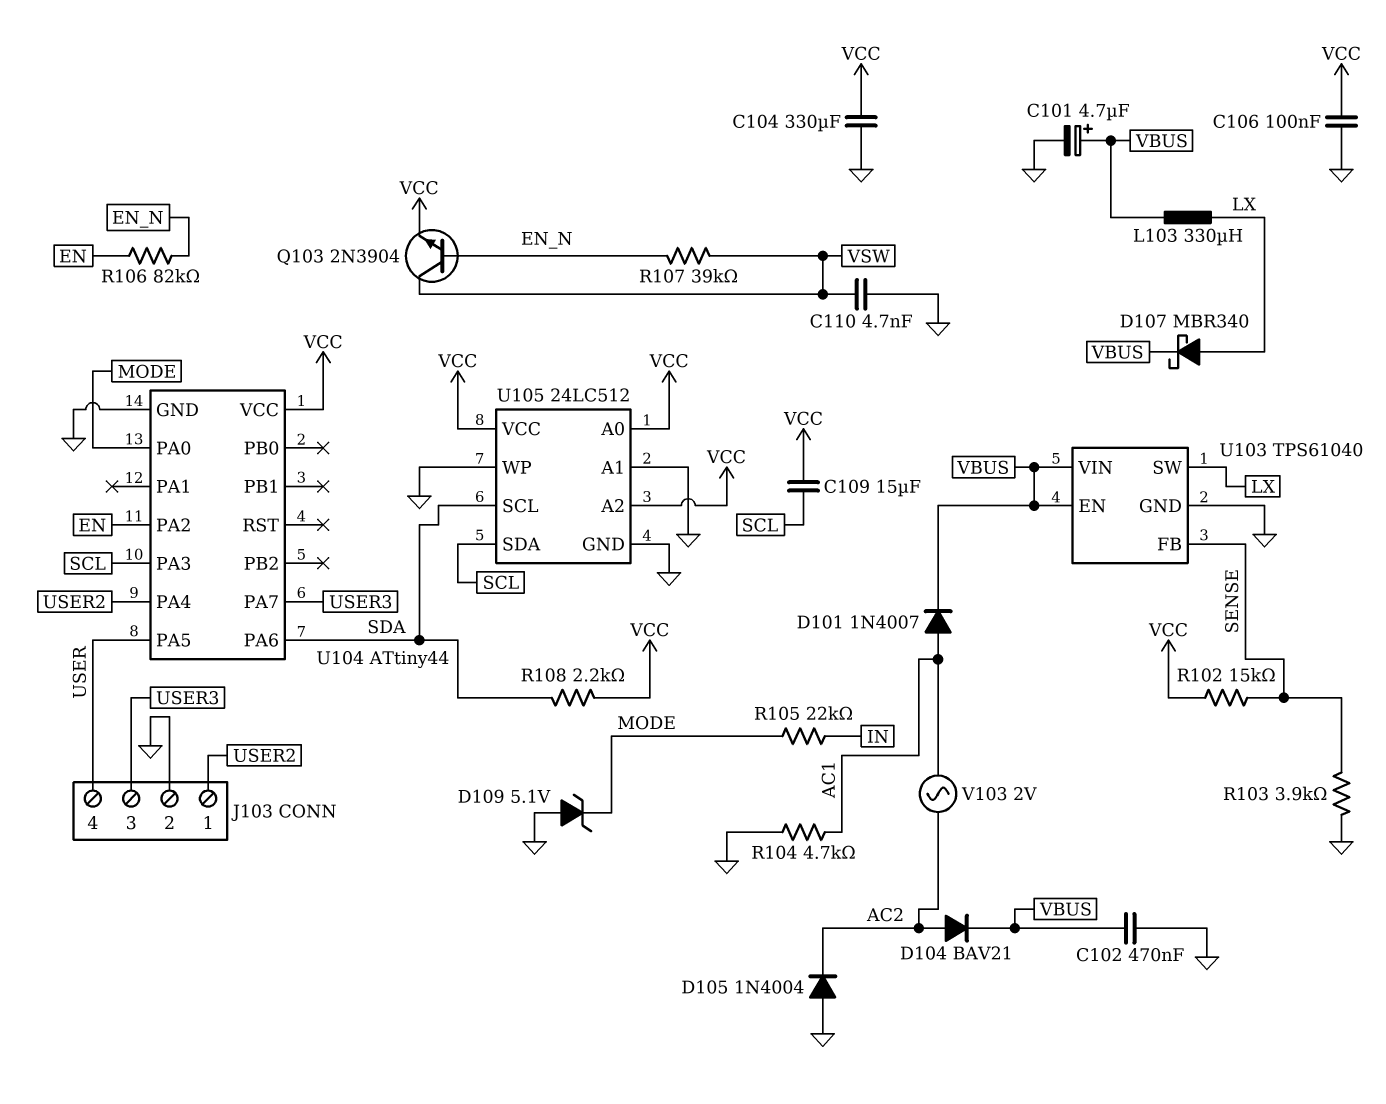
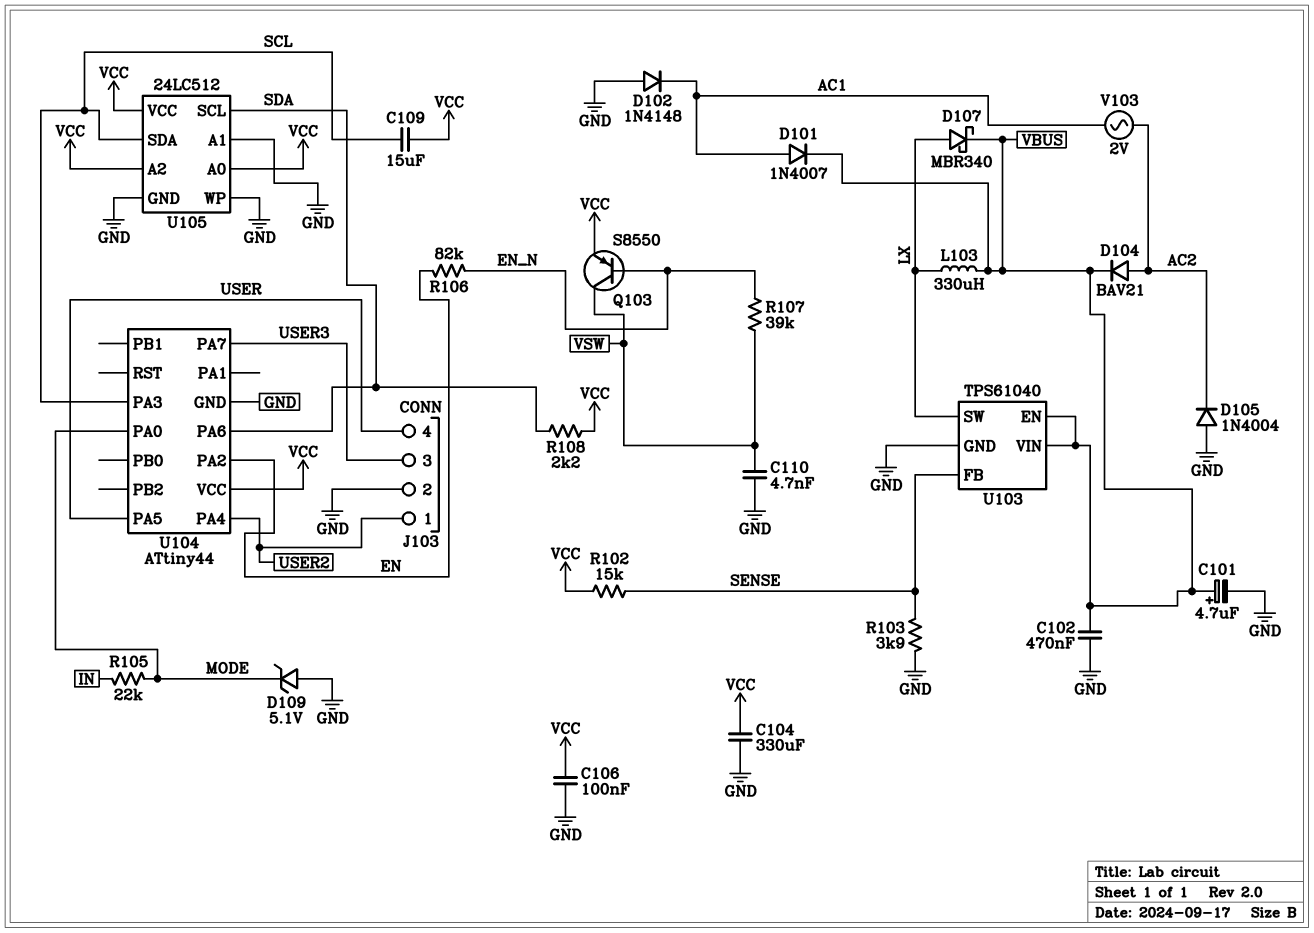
D102: none -> diode 1N4148 (A GND, K AC1)
Q103: NPN 2N3904 (B EN_N, C VSW, E VCC) -> PNP S8550 (B EN_N, C VSW, E VCC)
R104: 4.7k (AC1, GND) -> none

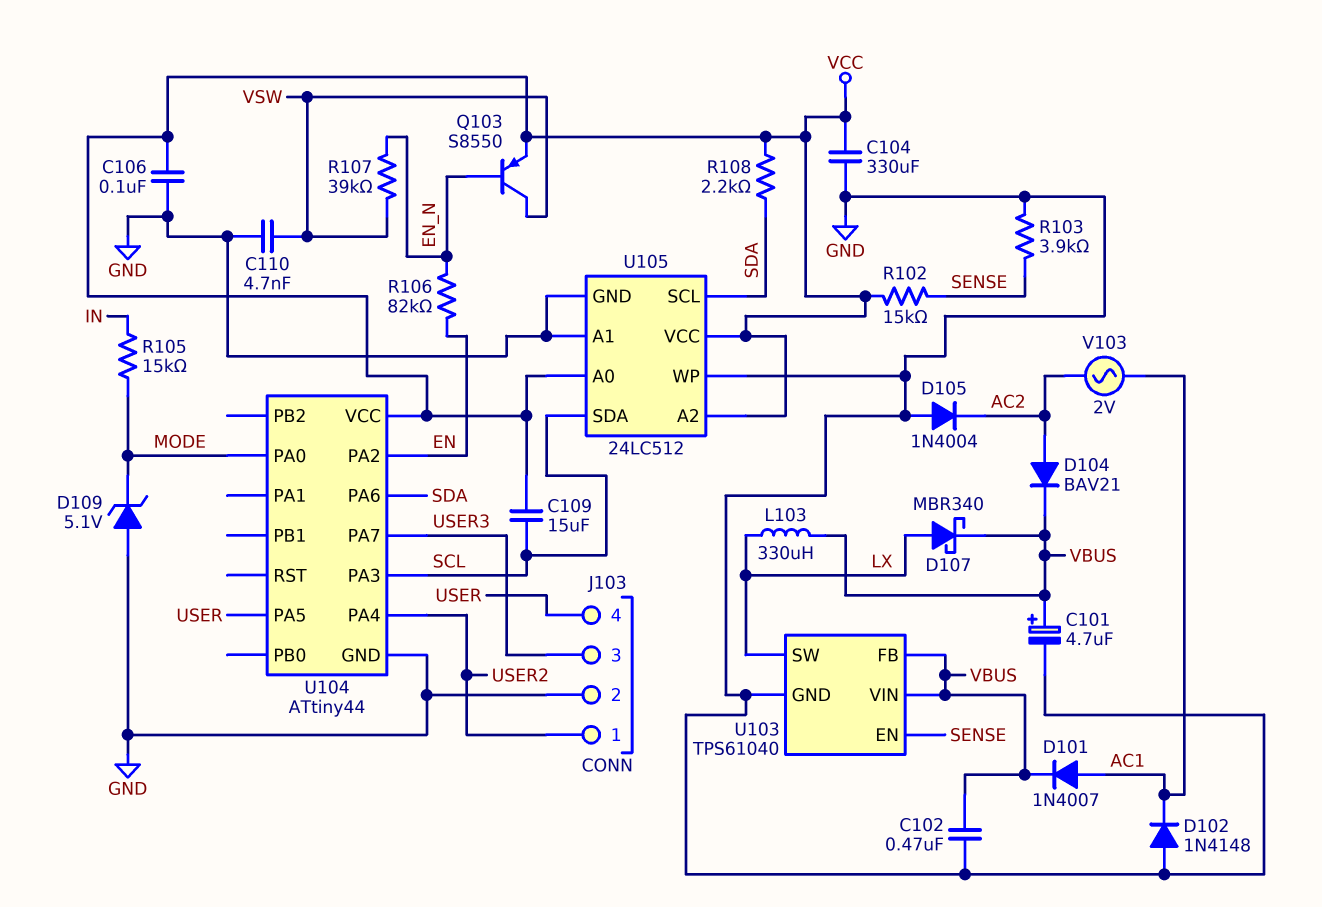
R105: 22k (IN, MODE) -> 15k (IN, MODE)
U103 pin EN: VBUS -> SENSE
U103 pin FB: SENSE -> VBUS

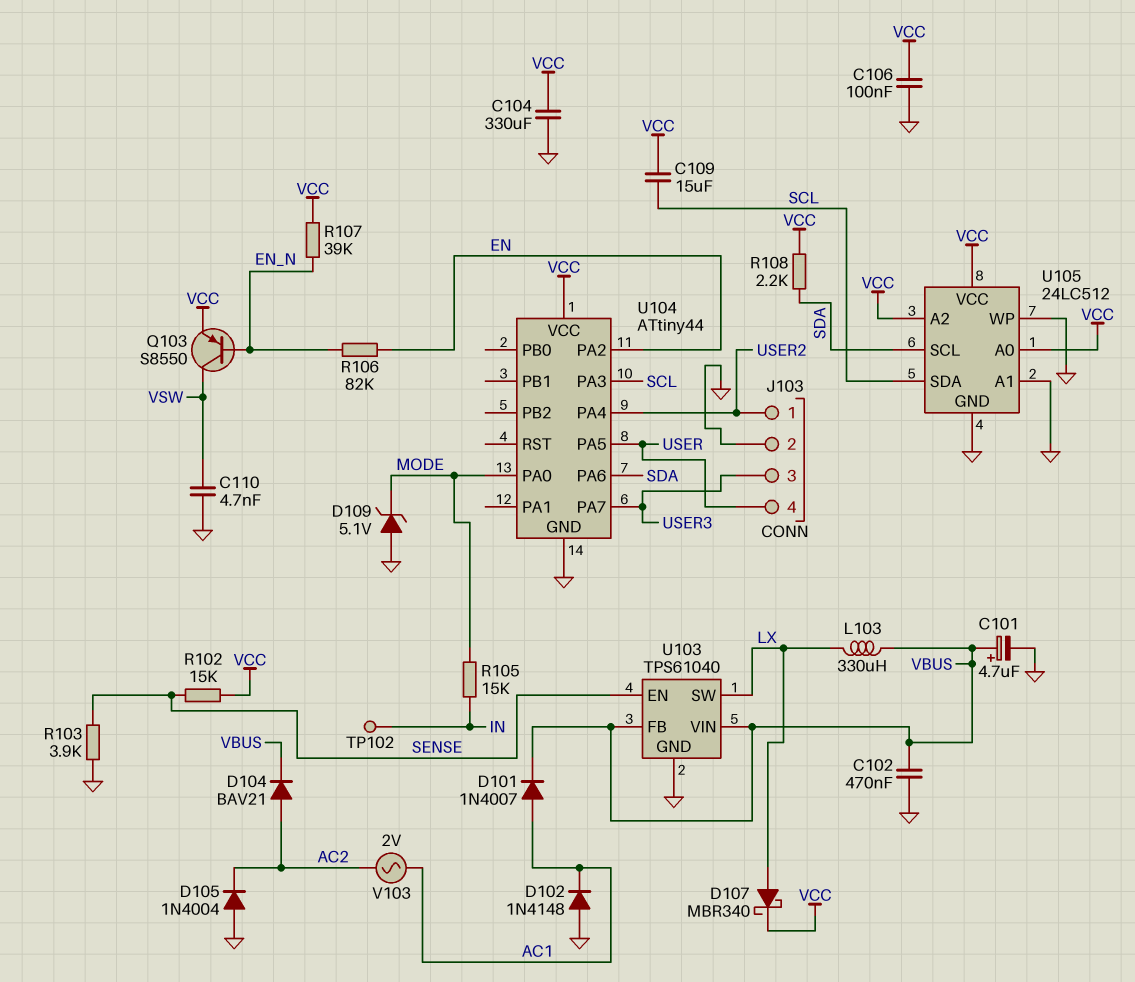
D107: schottky MBR340 (A LX, K VBUS) -> schottky MBR340 (A LX, K VCC)
R107: 39k (EN_N, VSW) -> 39k (EN_N, VCC)
TP102: none -> test point (IN)

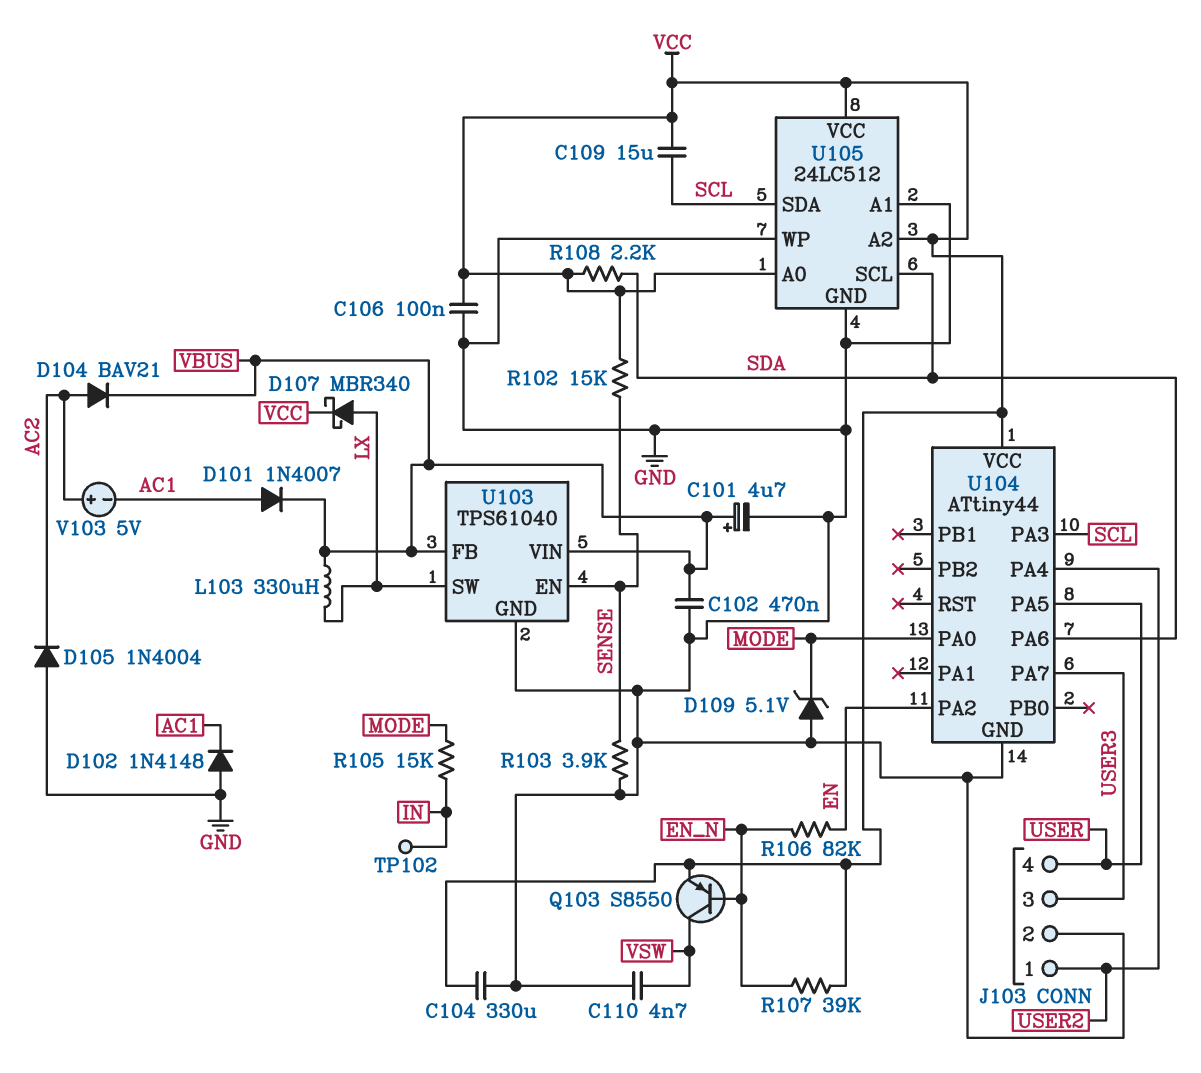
V103: AC 2V (AC1, AC2) -> 5V (plus AC2, minus AC1)

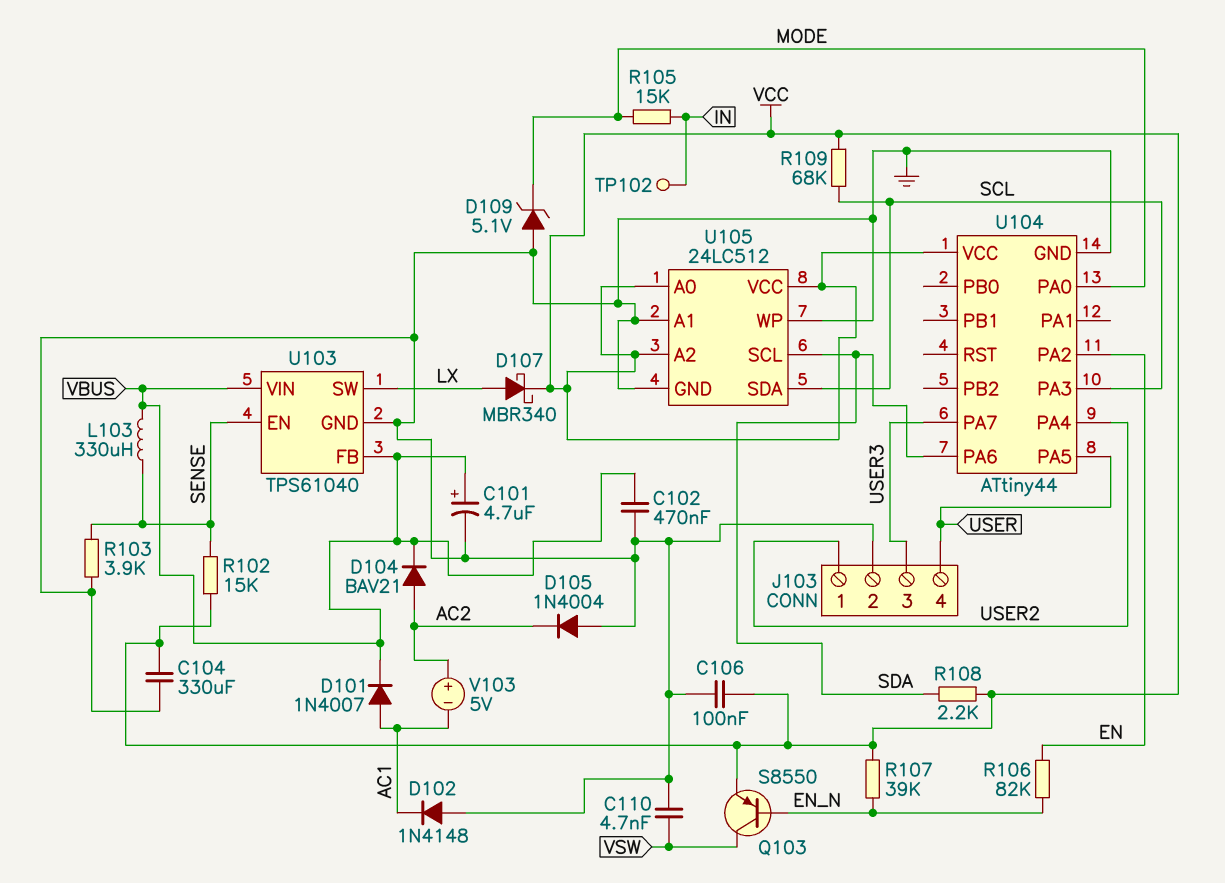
C109: 15uF (SCL, VCC) -> none
L103: 330uH (LX, VBUS) -> 330uH (SENSE, VBUS)
R109: none -> 68k (SCL, VCC)

